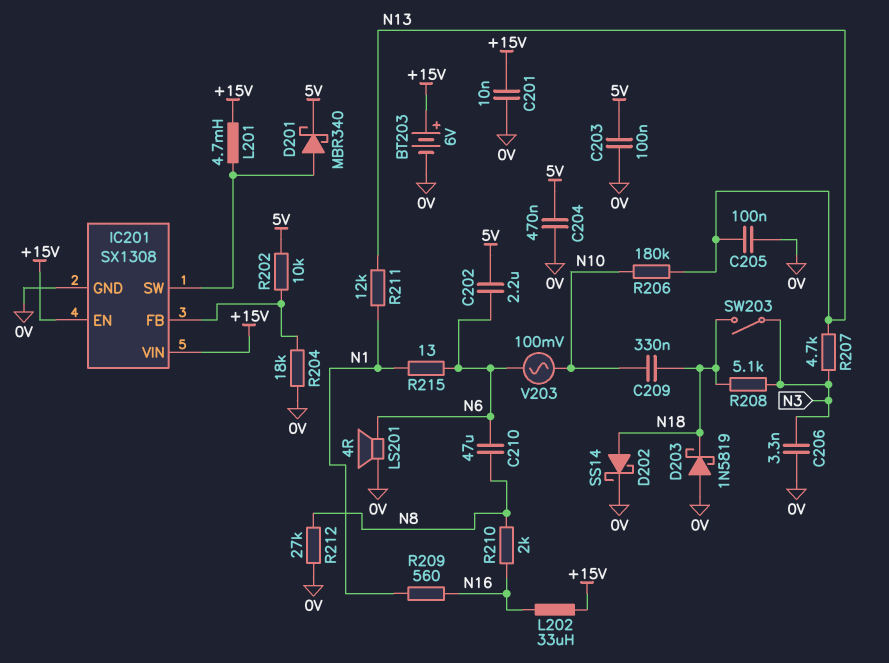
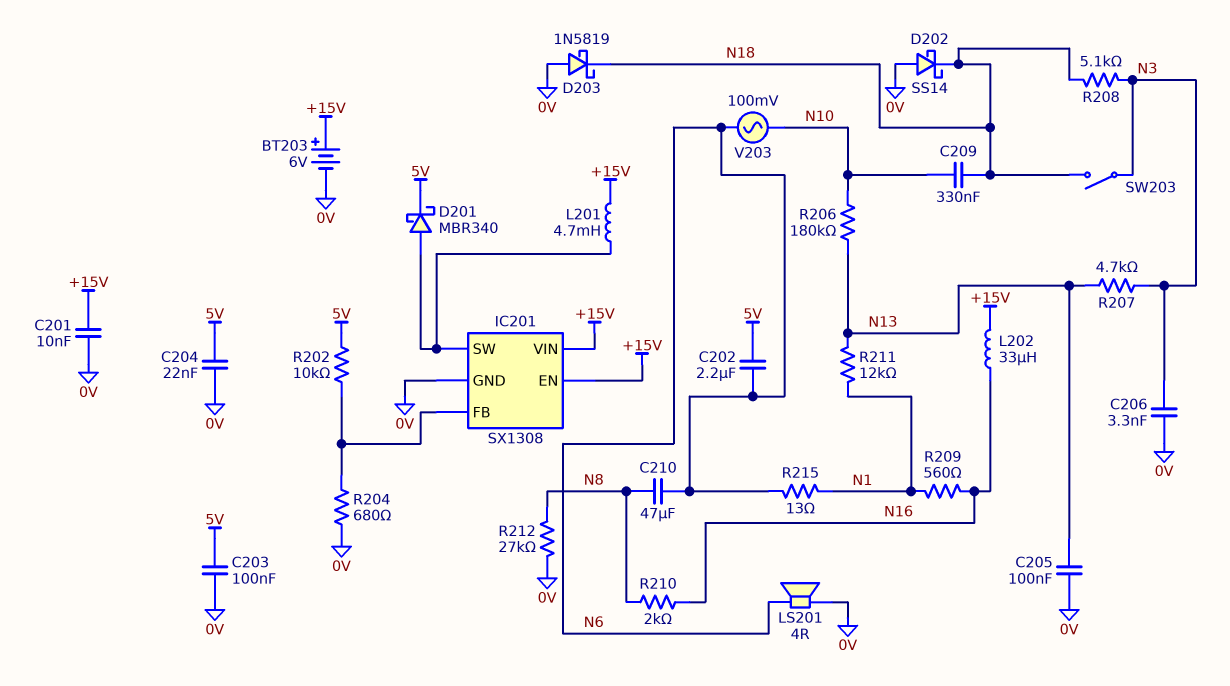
C204: 470nF (0V, 5V) -> 22nF (0V, 5V)
D202: schottky SS14 (A N18, K 0V) -> schottky SS14 (A 0V, K N18)
R204: 18k (0V, IC201/FB) -> 680 (0V, IC201/FB)

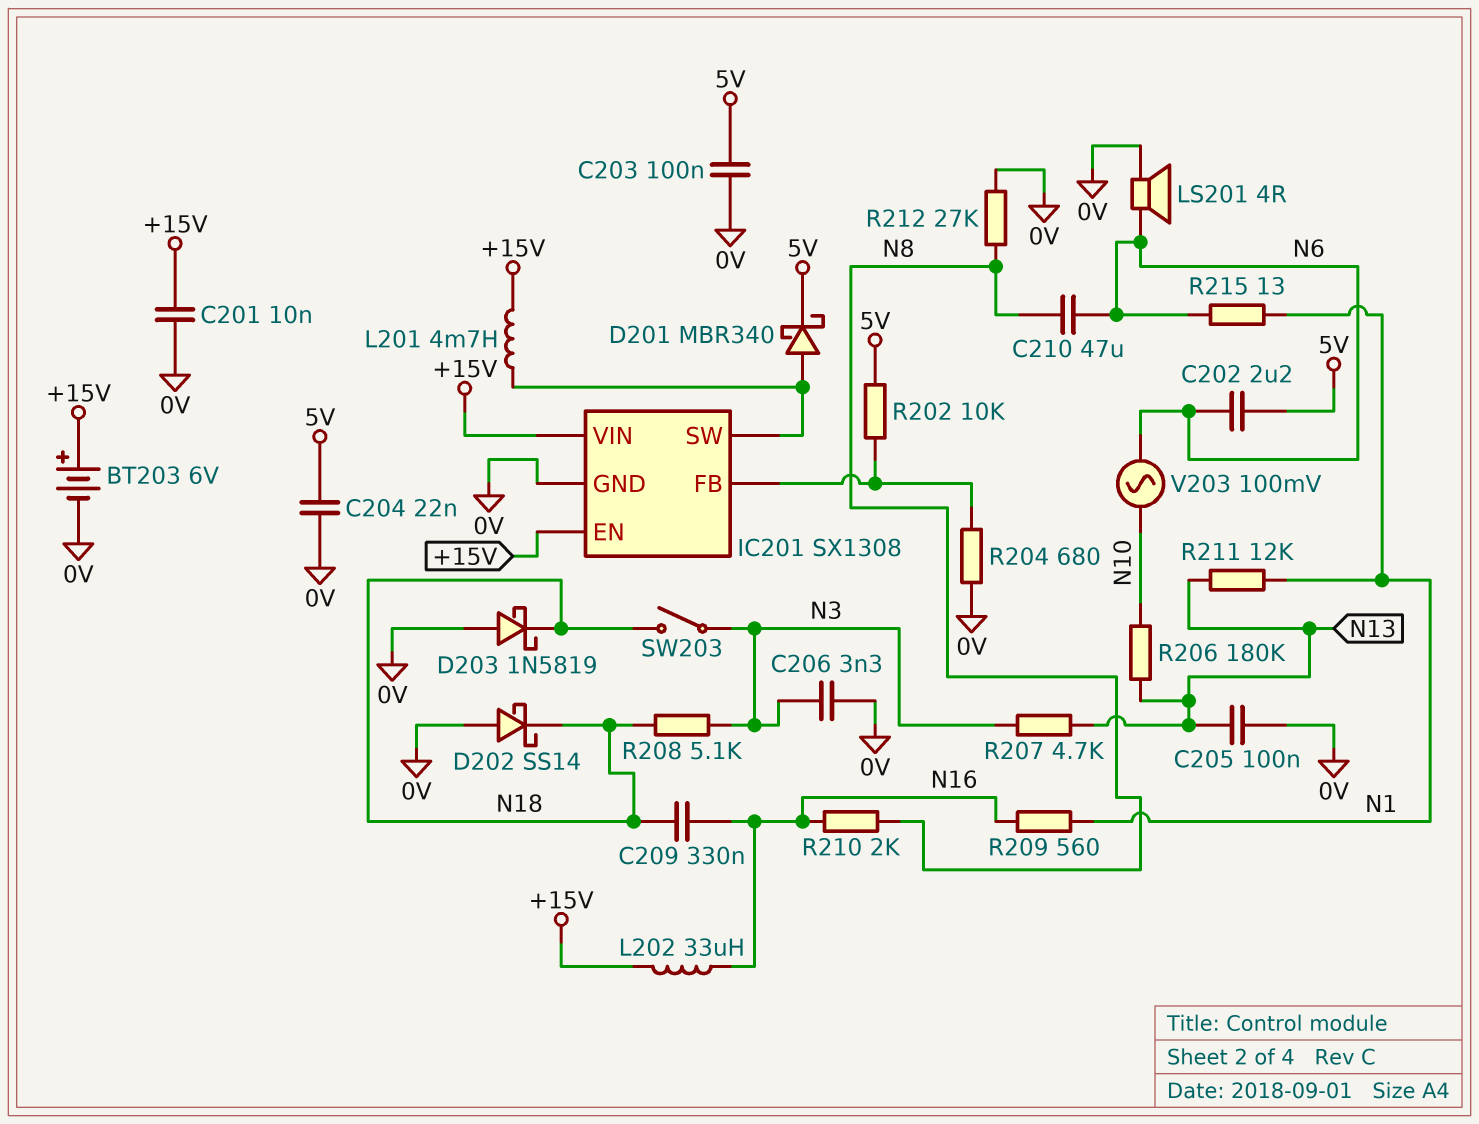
C209: 330nF (N10, N18) -> 330nF (N16, N18)

